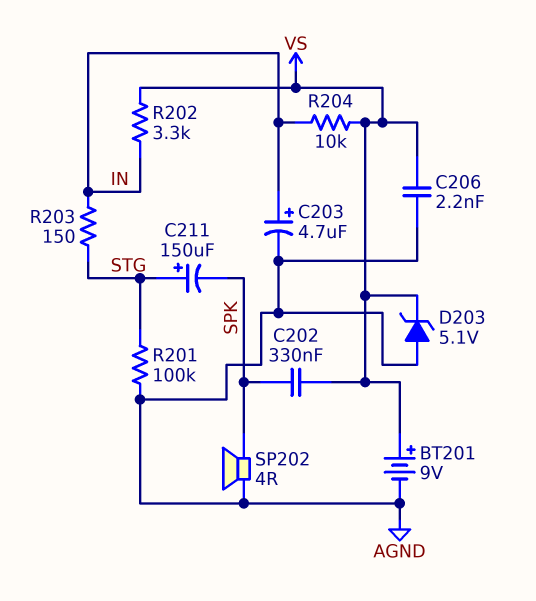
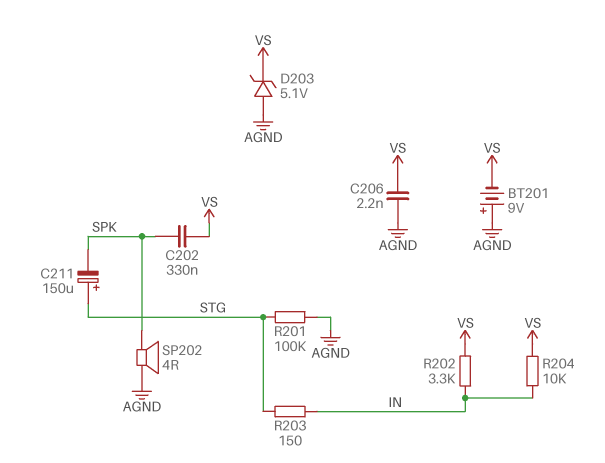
BT201: 9V (plus VS, minus AGND) -> 9V (plus AGND, minus VS)
C203: 4.7uF (plus IN, minus AGND) -> none

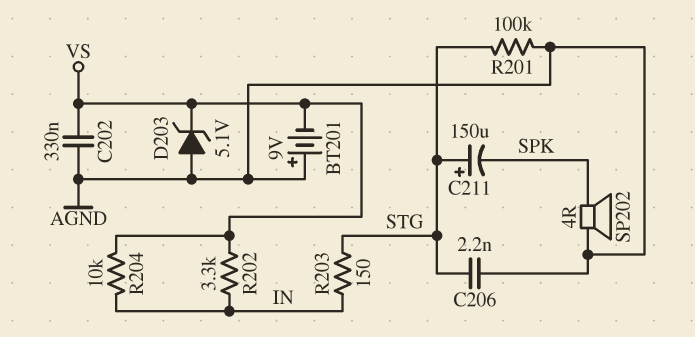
C202: 330nF (SPK, VS) -> 330nF (AGND, VS)
C206: 2.2nF (AGND, VS) -> 2.2nF (AGND, STG)

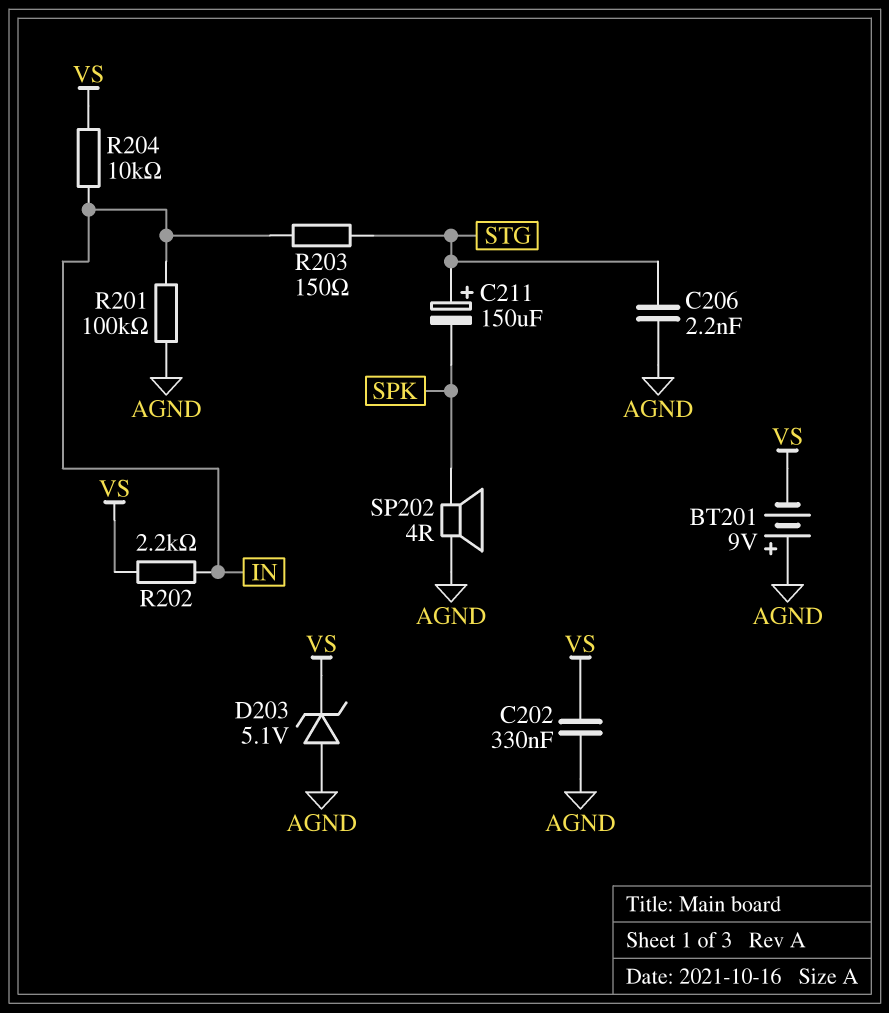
R201: 100k (AGND, STG) -> 100k (AGND, IN)
R202: 3.3k (IN, VS) -> 2.2k (IN, VS)

